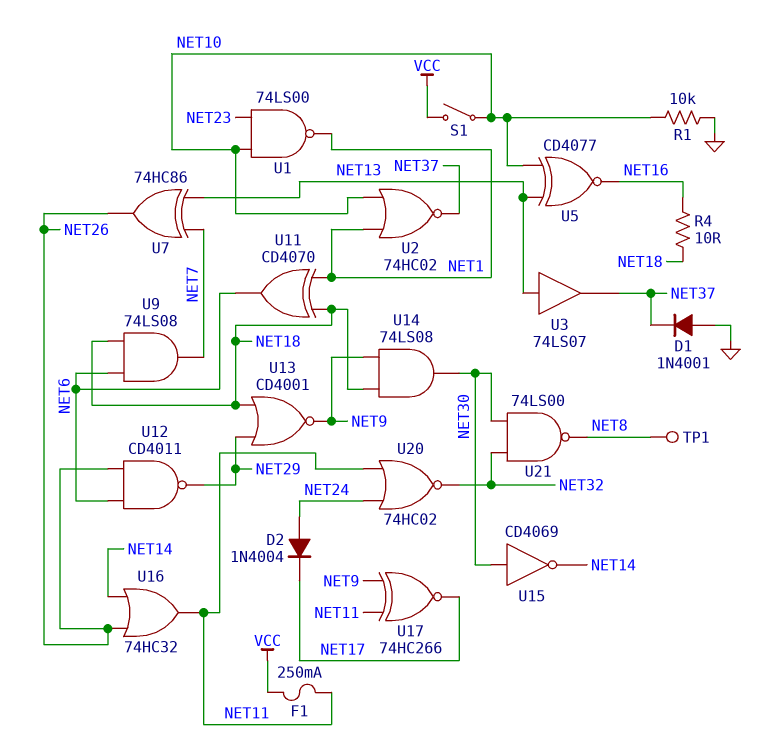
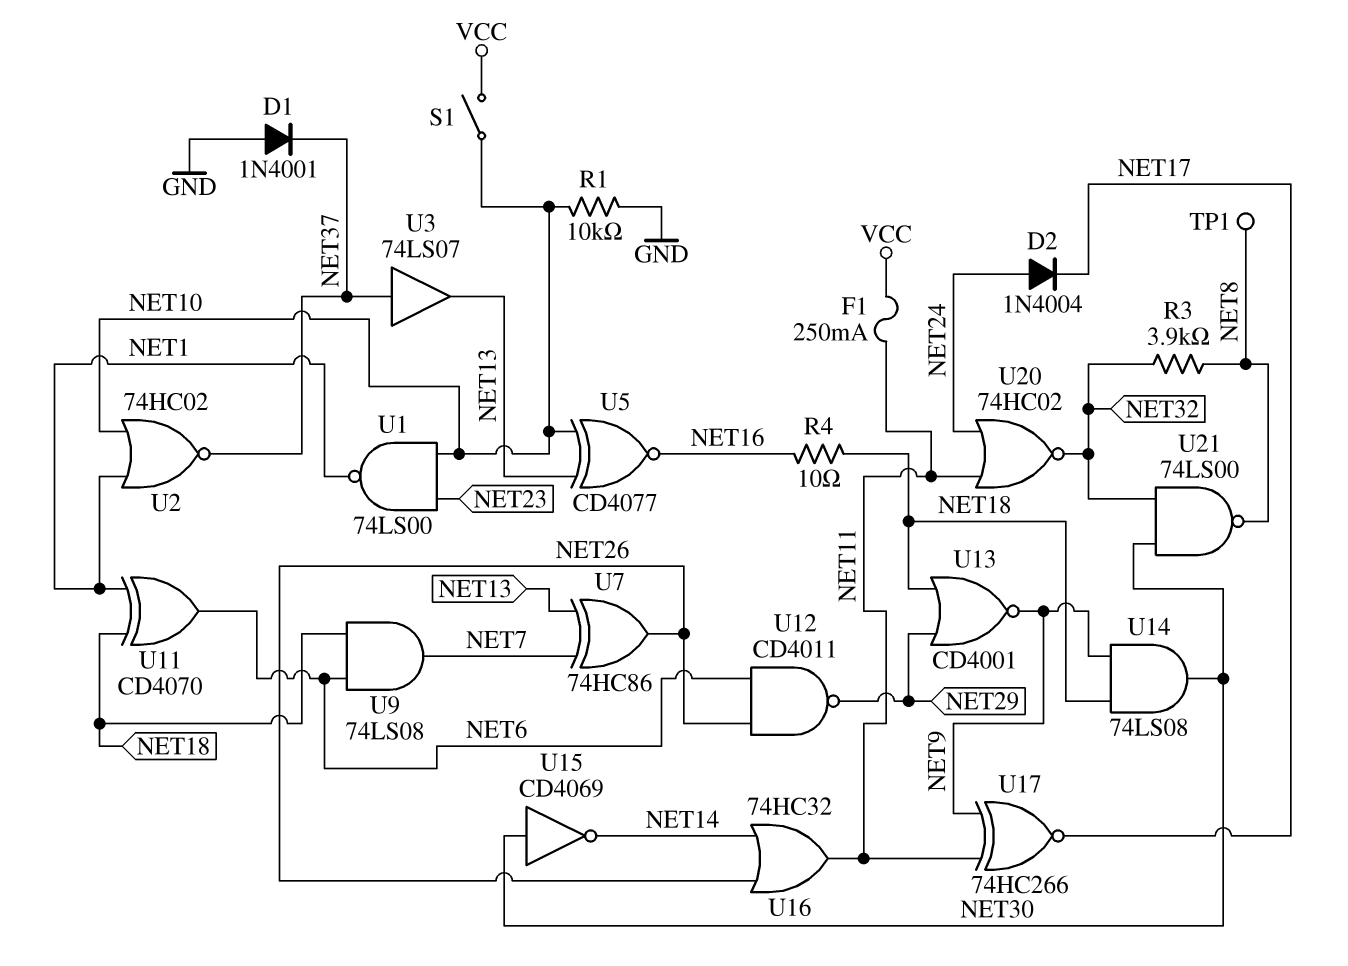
R3: none -> 3.9k (NET8, NET32)
U3: buffer 74LS07 (in NET13, out NET37) -> buffer 74LS07 (in NET37, out NET13)

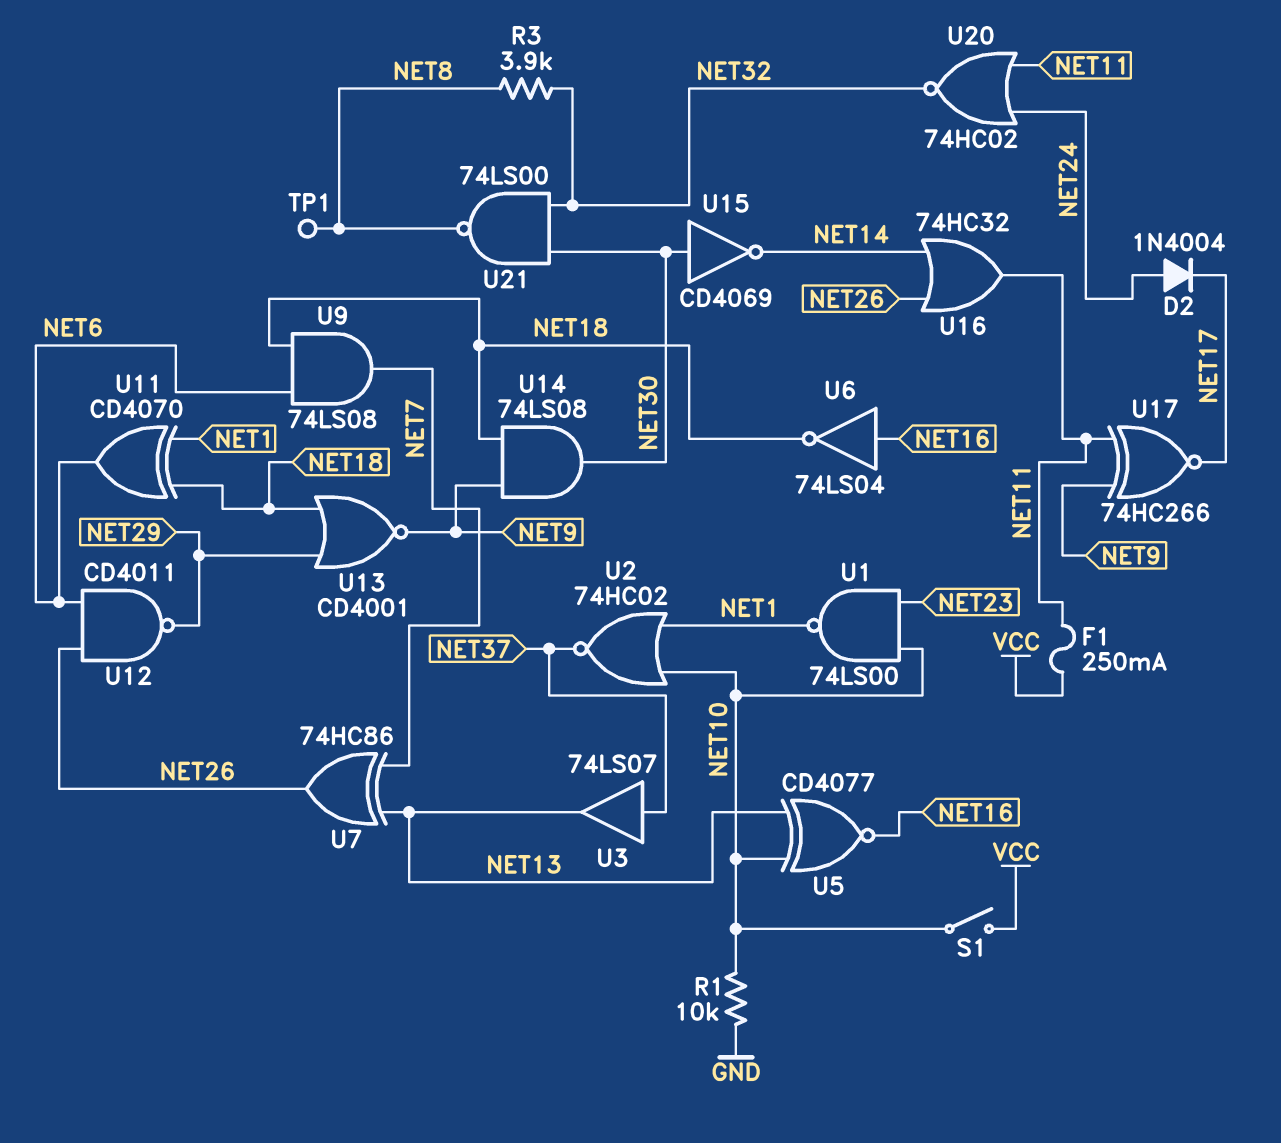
D1: diode 1N4001 (A GND, K NET37) -> none
R4: 10 (NET16, NET18) -> none
U6: none -> NOT 74LS04 (in NET16, out NET18)

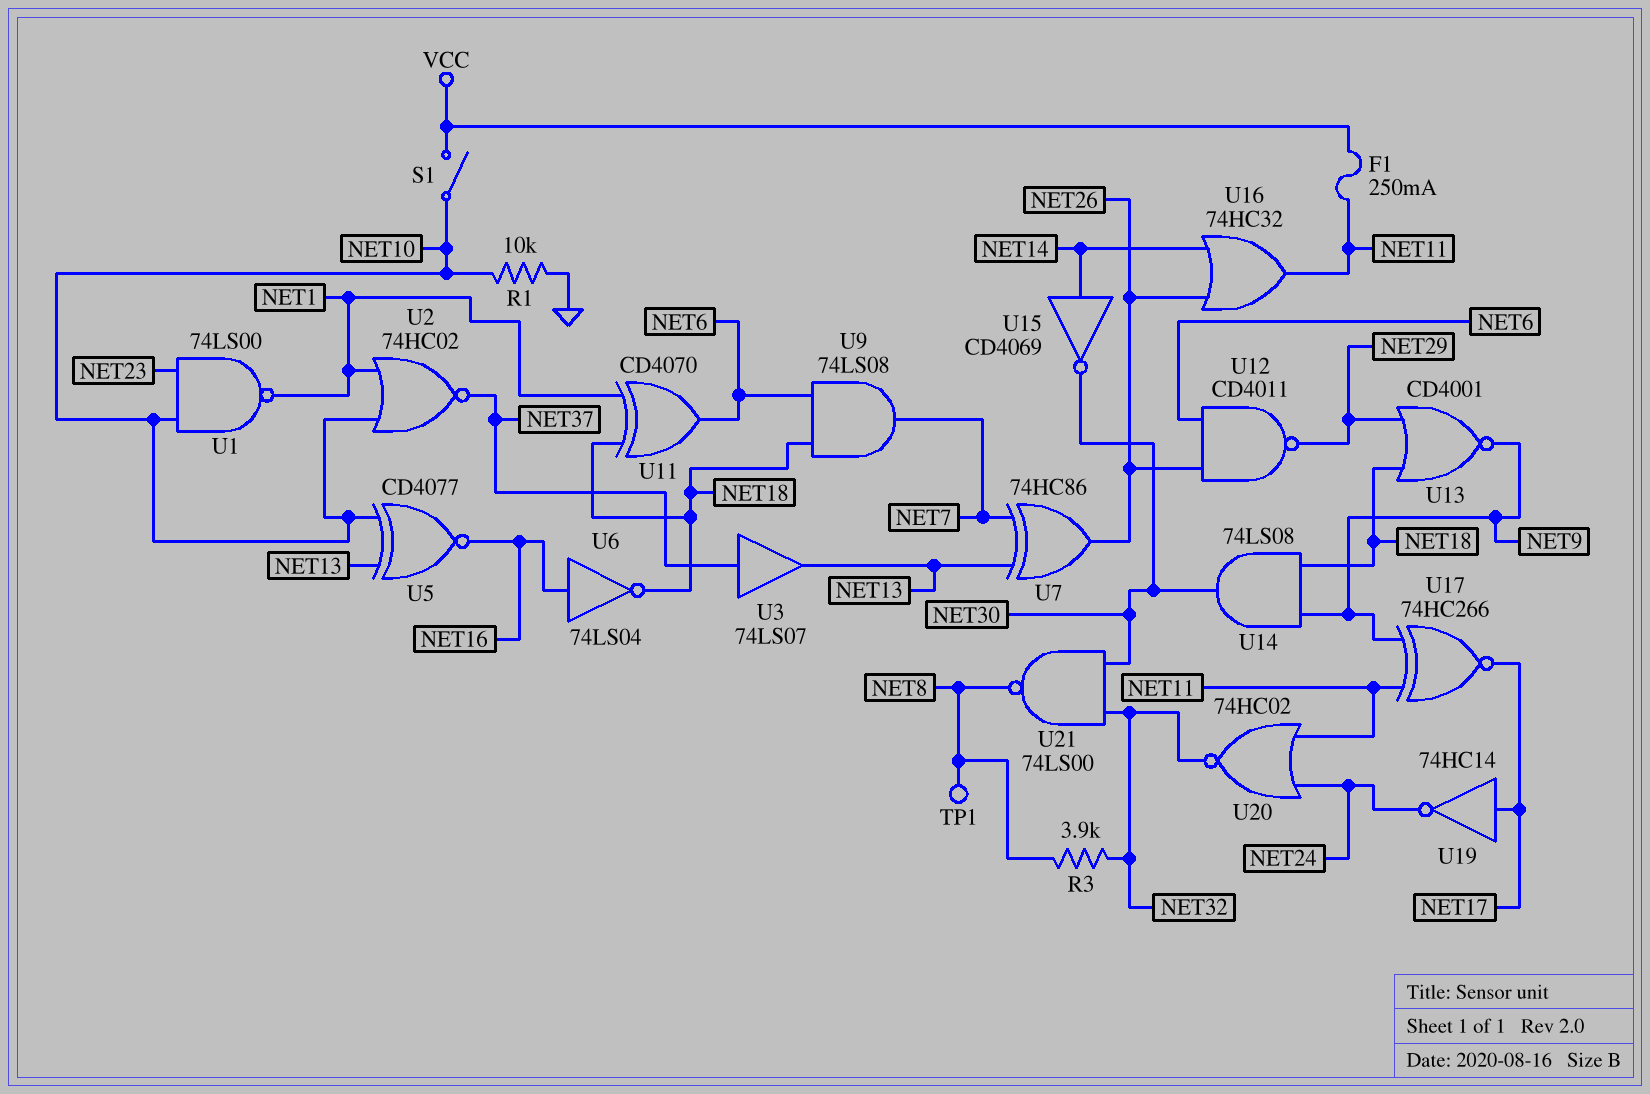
D2: diode 1N4004 (A NET24, K NET17) -> none
U15: NOT CD4069 (in NET30, out NET14) -> NOT CD4069 (in NET14, out NET30)
U19: none -> NOT 74HC14 (in NET17, out NET24)

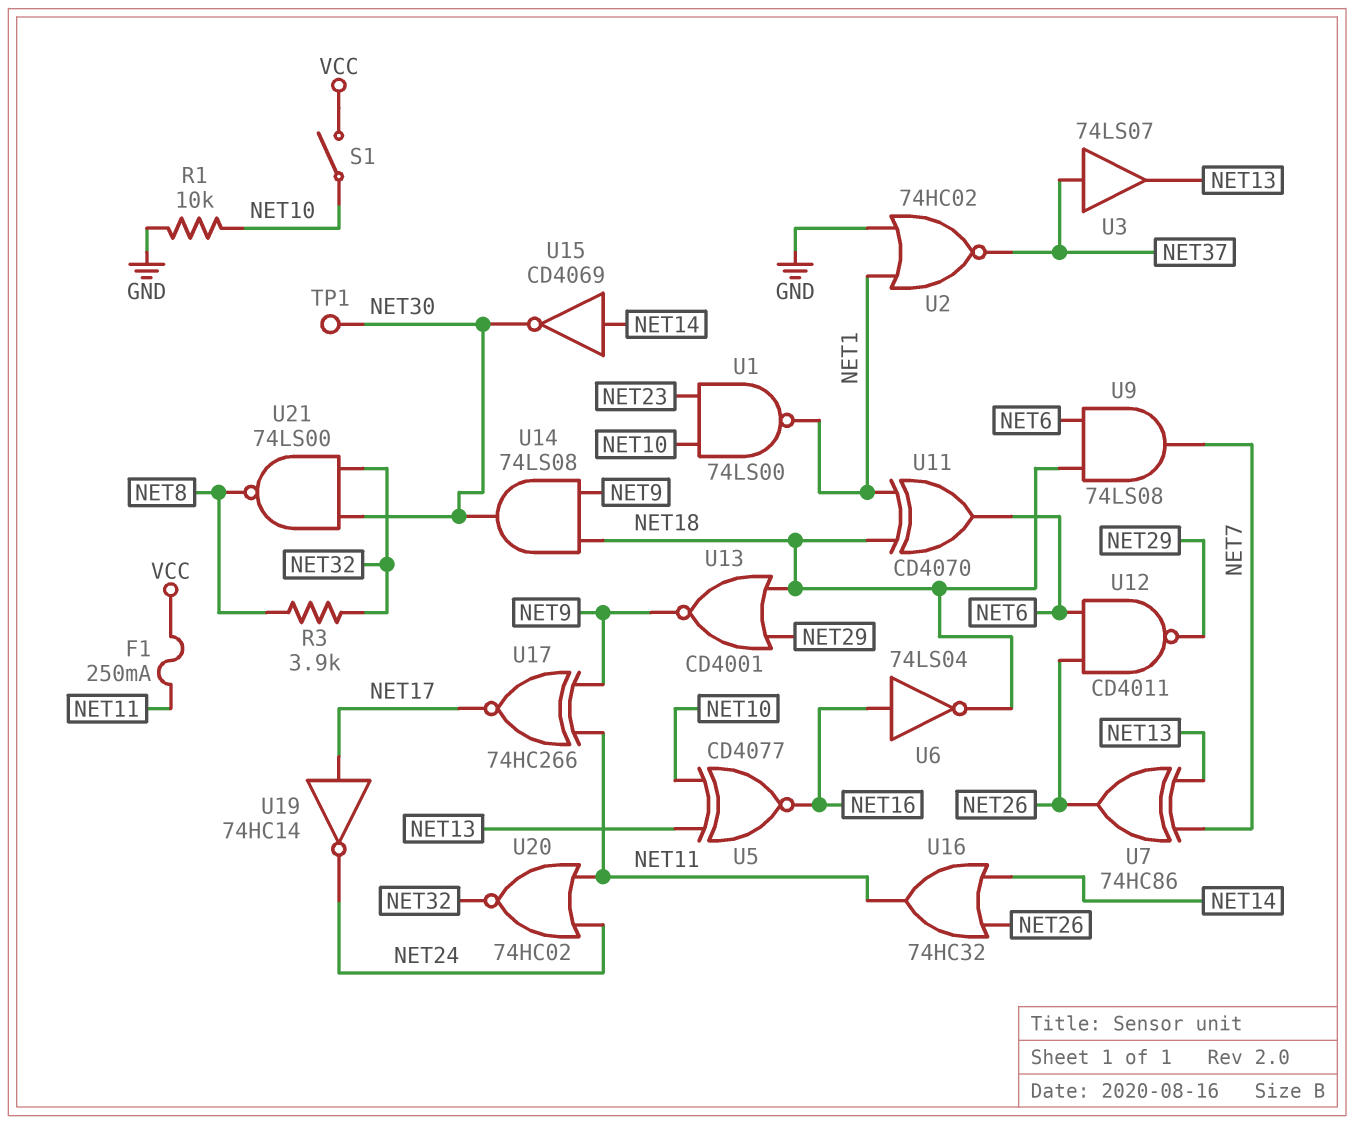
TP1: test point (NET8) -> test point (NET30)
U2: NOR 74HC02 (in NET1, in NET10, out NET37) -> NOR 74HC02 (in GND, in NET1, out NET37)

